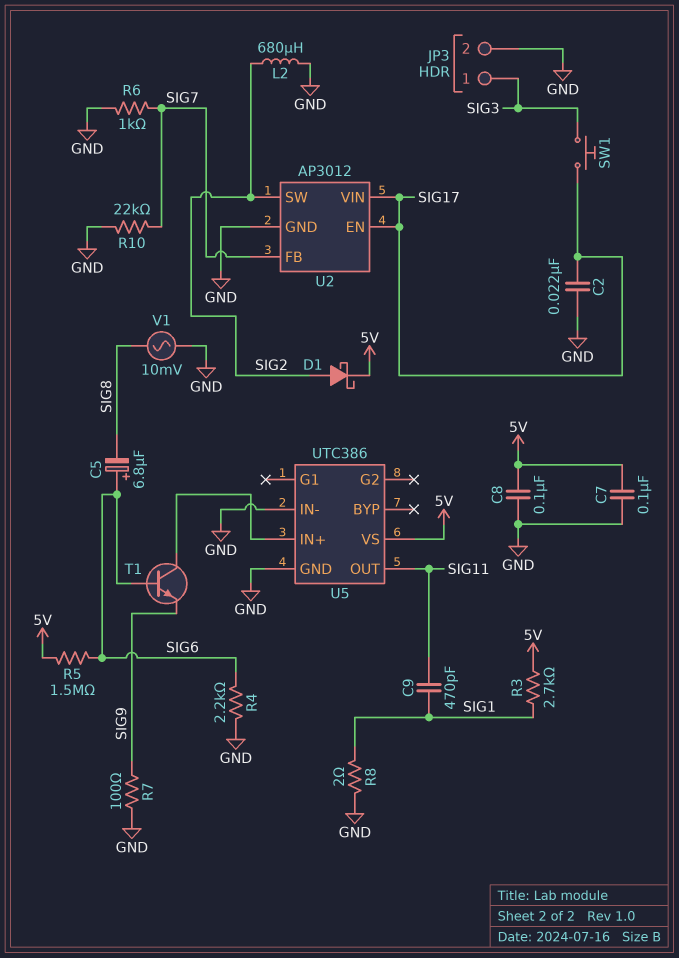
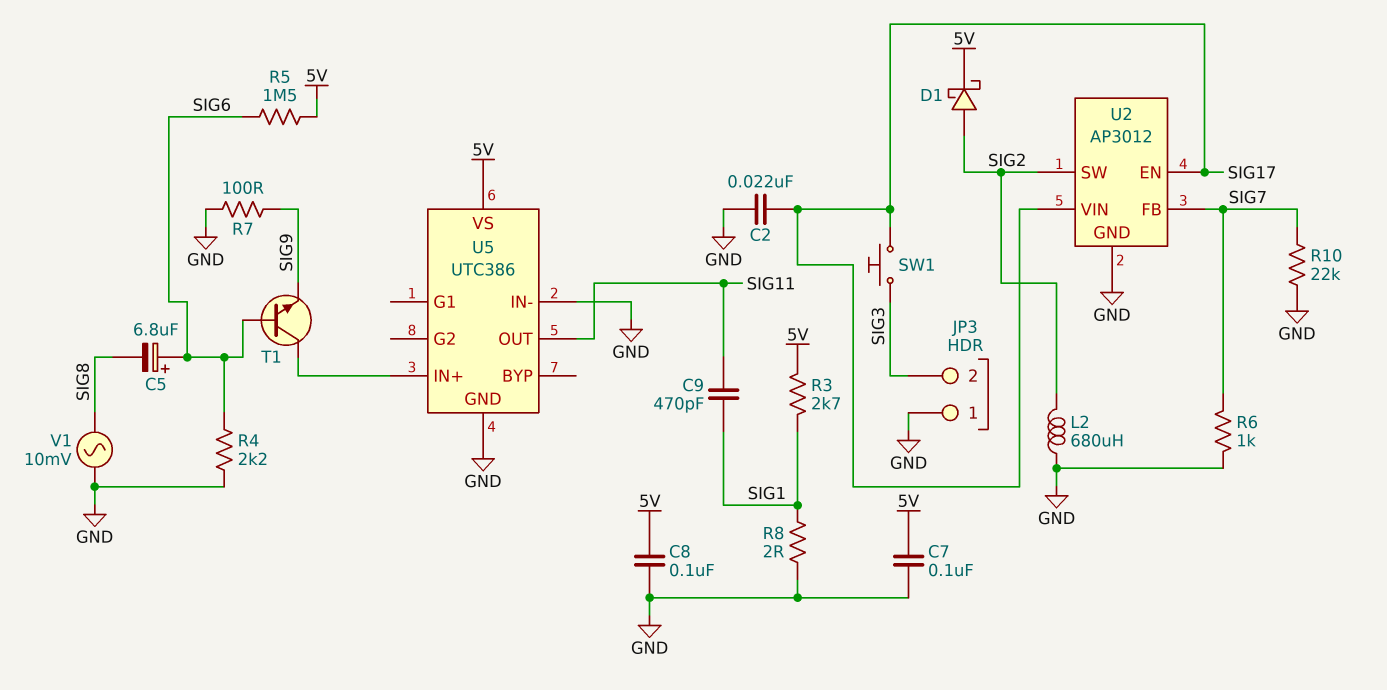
JP3 pin 1: SIG3 -> GND
JP3 pin 2: GND -> SIG3

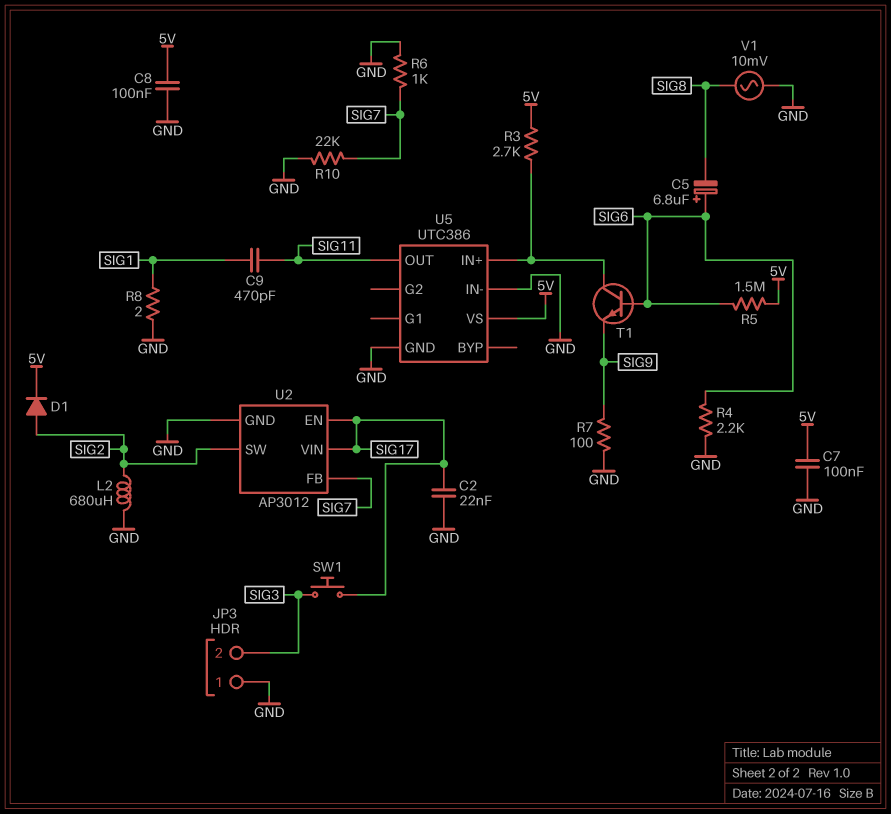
D1: schottky (A SIG2, K 5V) -> diode (A SIG2, K 5V)
R3: 2.7k (5V, SIG1) -> 2.7k (5V, U5/IN+)

